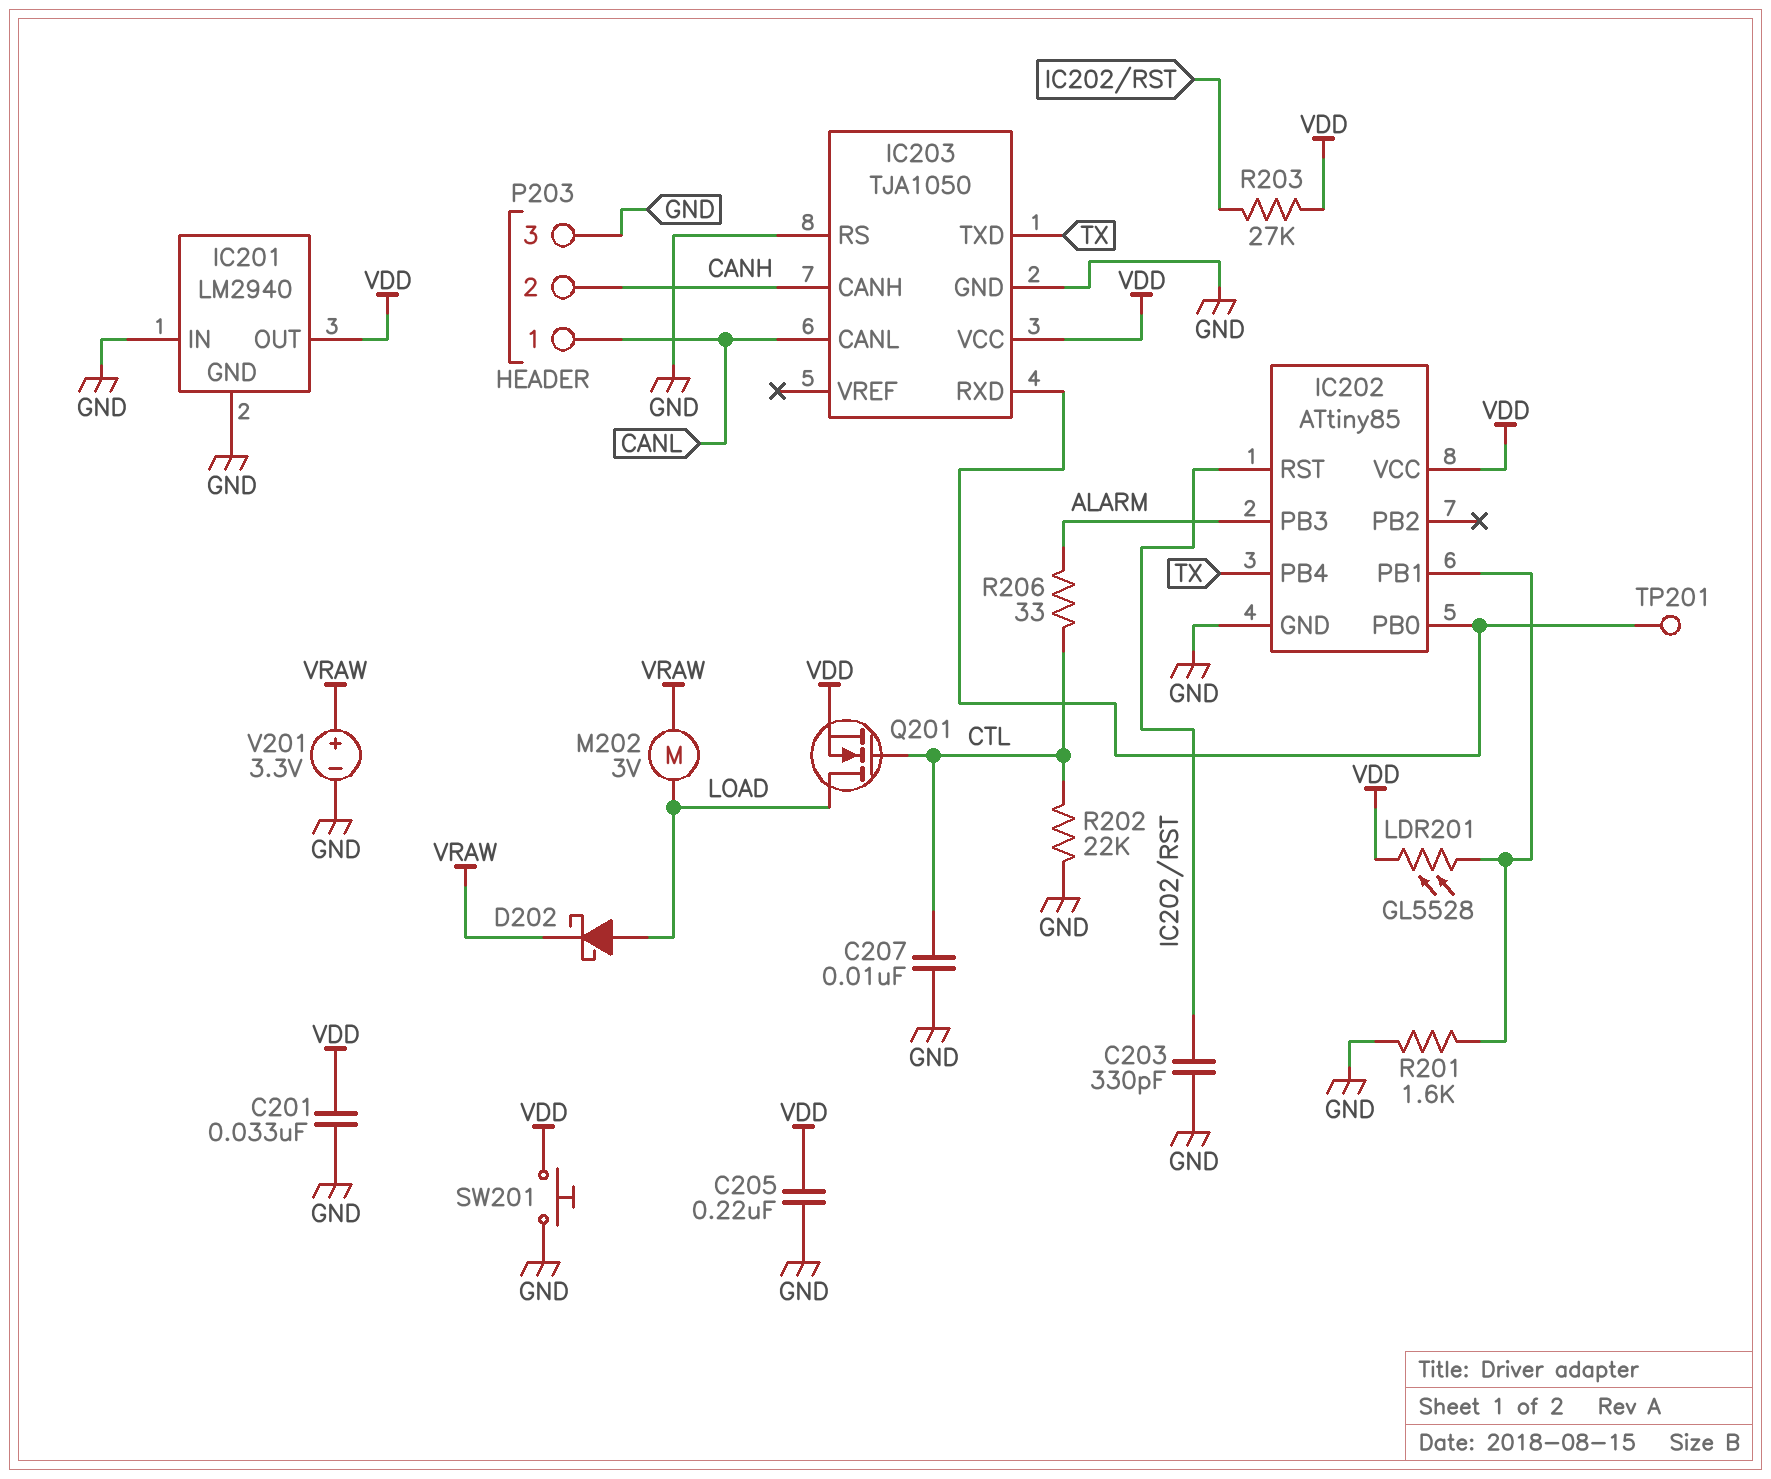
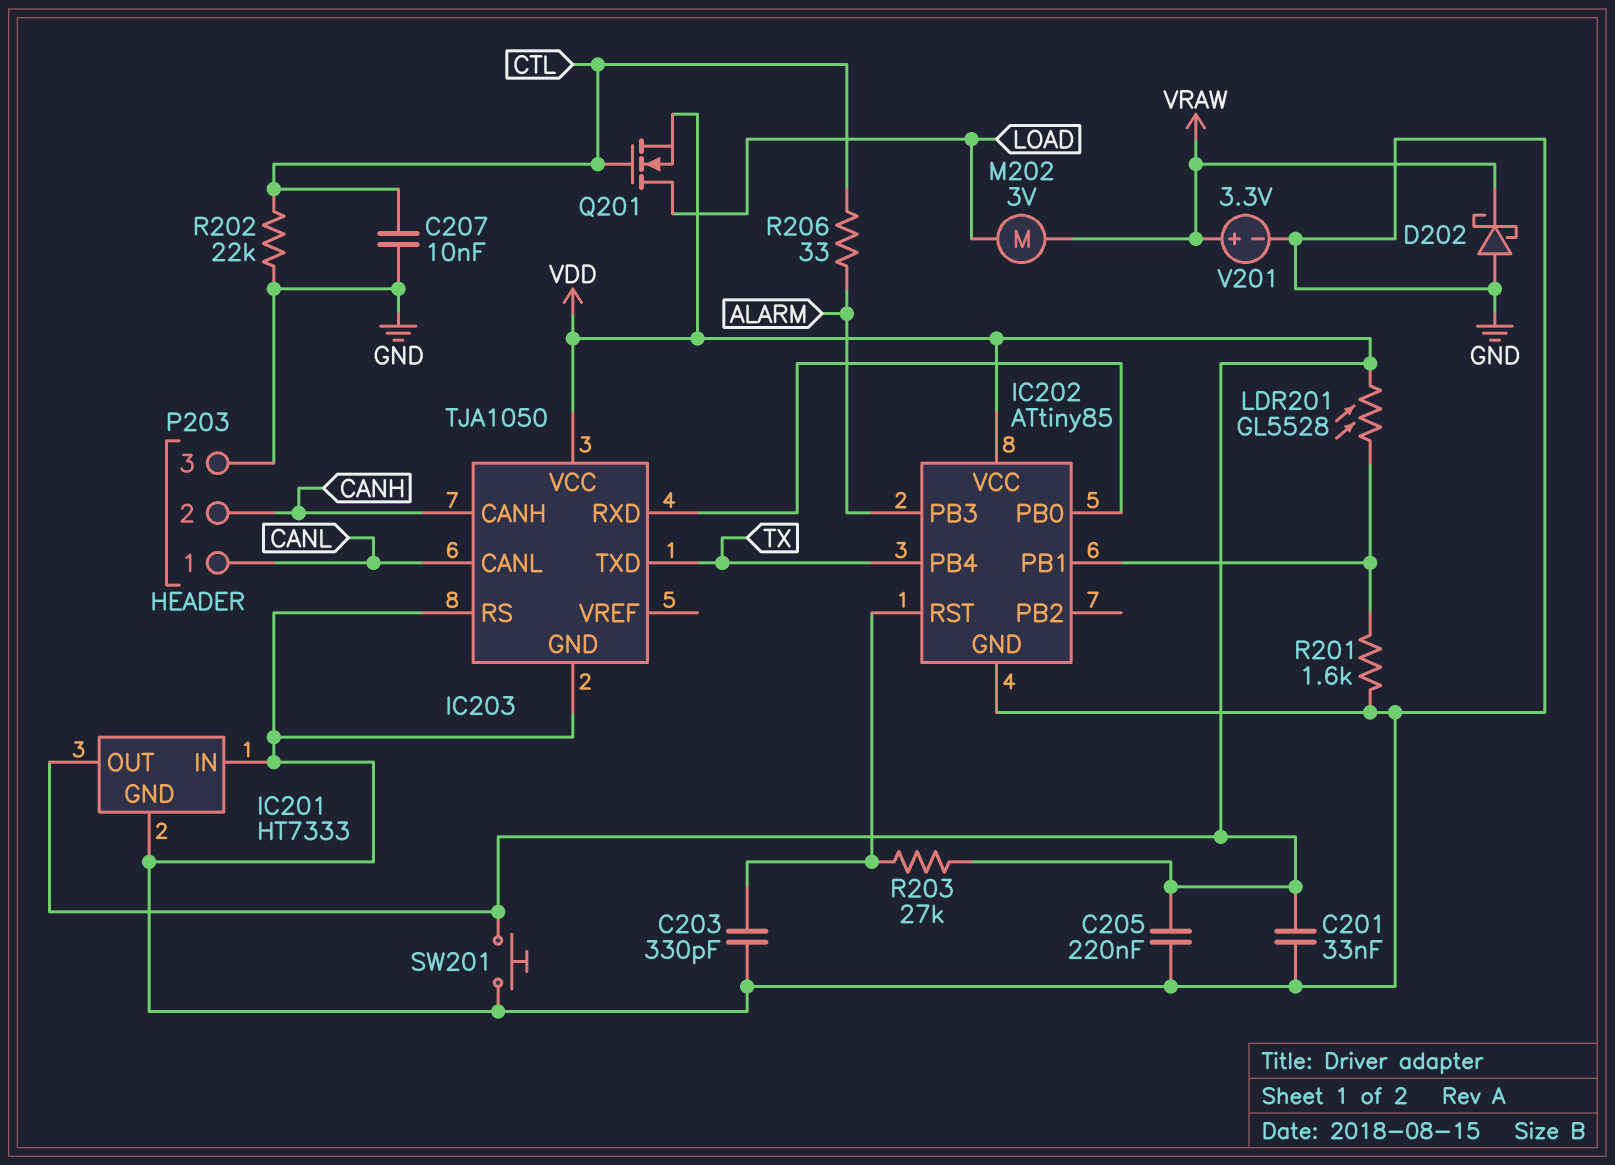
D202: schottky (A LOAD, K VRAW) -> schottky (A GND, K VRAW)
IC201: LM2940 -> HT7333
TP201: test point (IC202/PB0) -> none

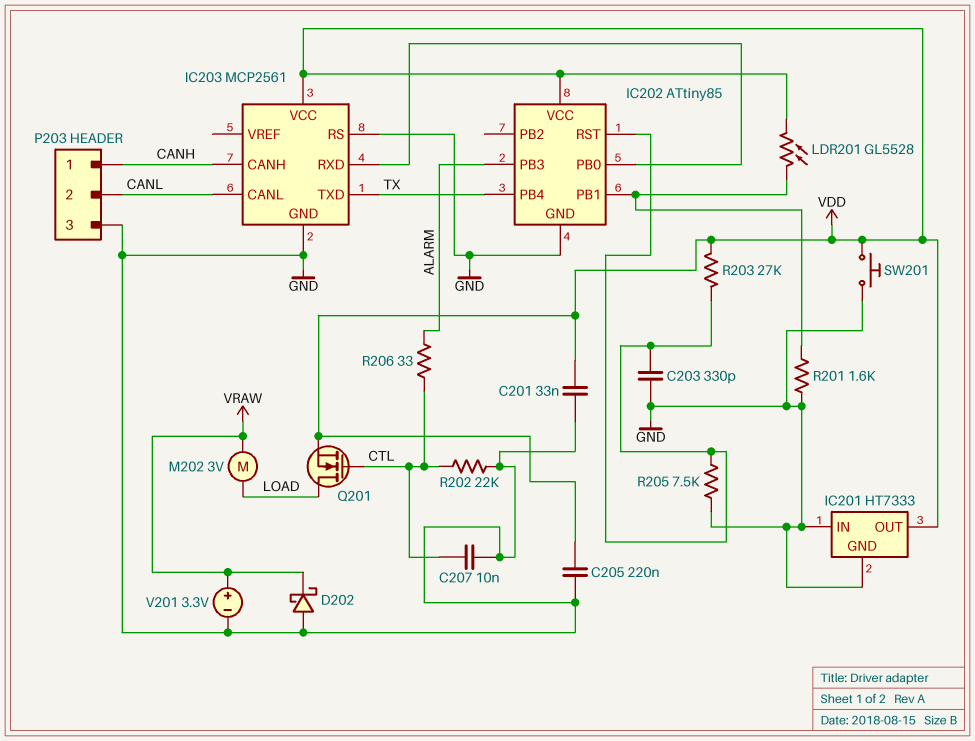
IC203: TJA1050 -> MCP2561
P203 pin 1: CANL -> CANH
P203 pin 2: CANH -> CANL
R205: none -> 7.5k (GND, IC202/RST)

